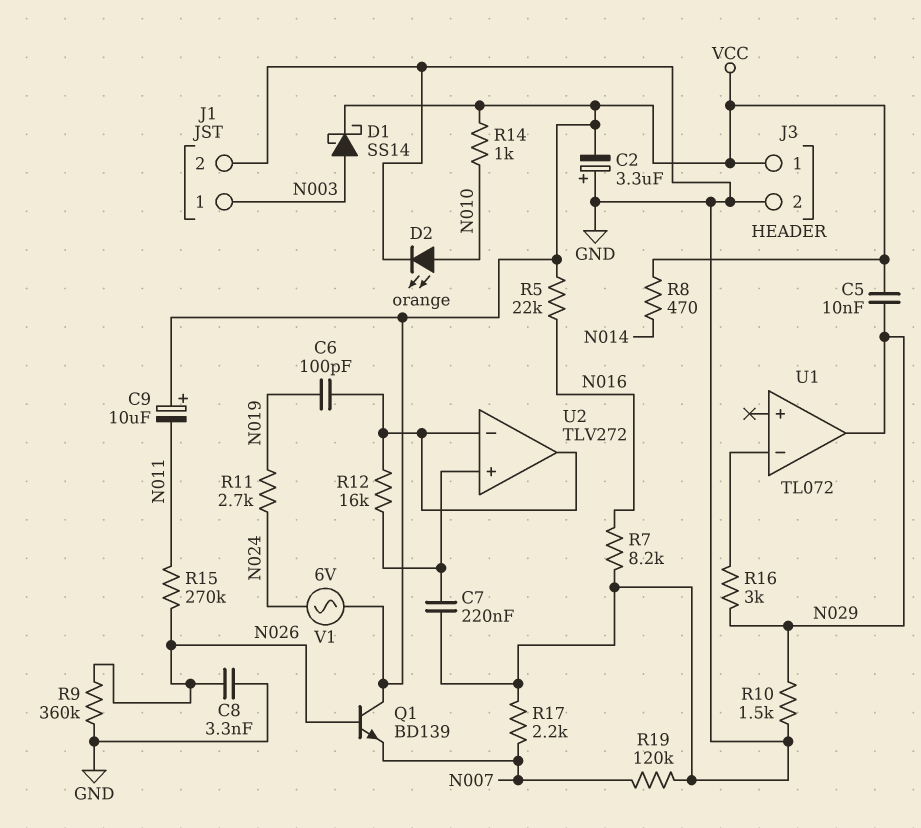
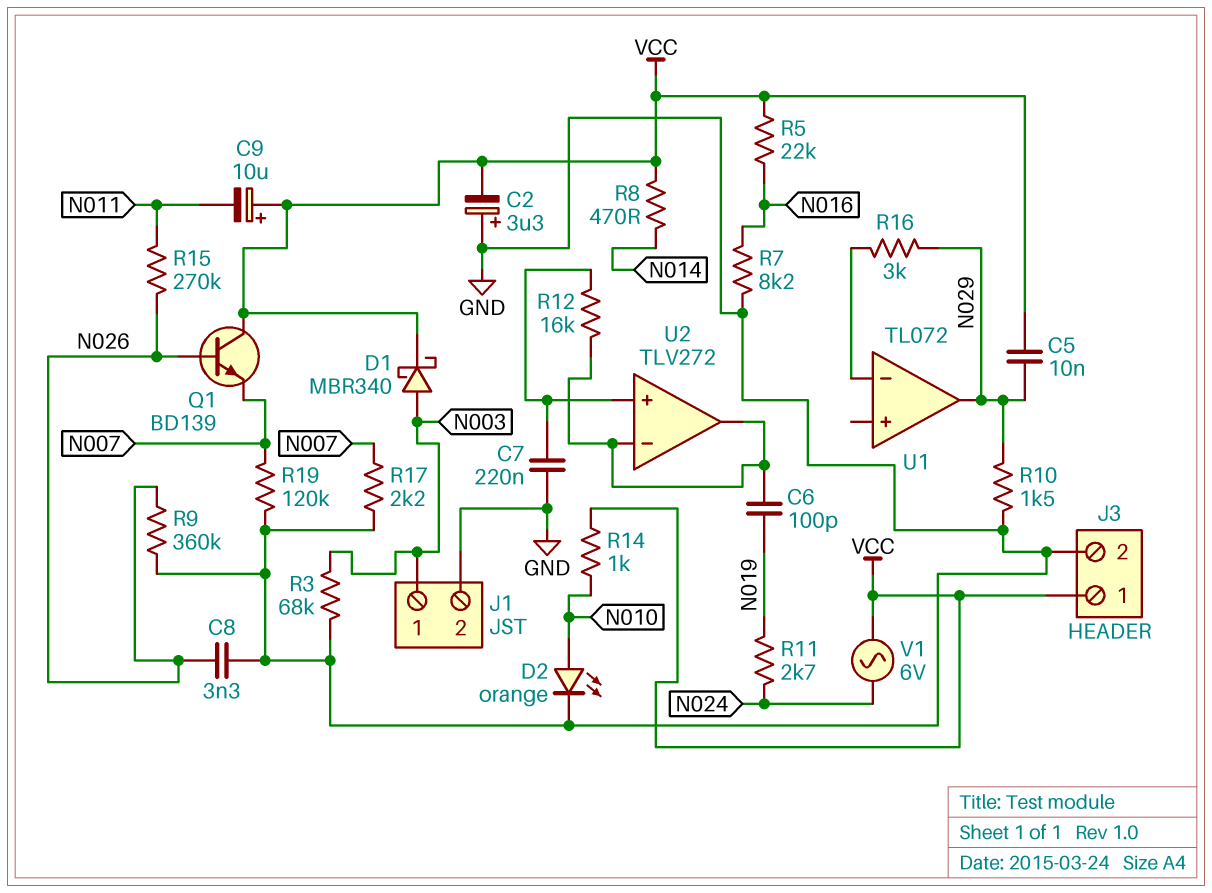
D1: schottky SS14 (A N003, K VCC) -> schottky MBR340 (A N003, K VCC)
R3: none -> 68k (GND, N003)

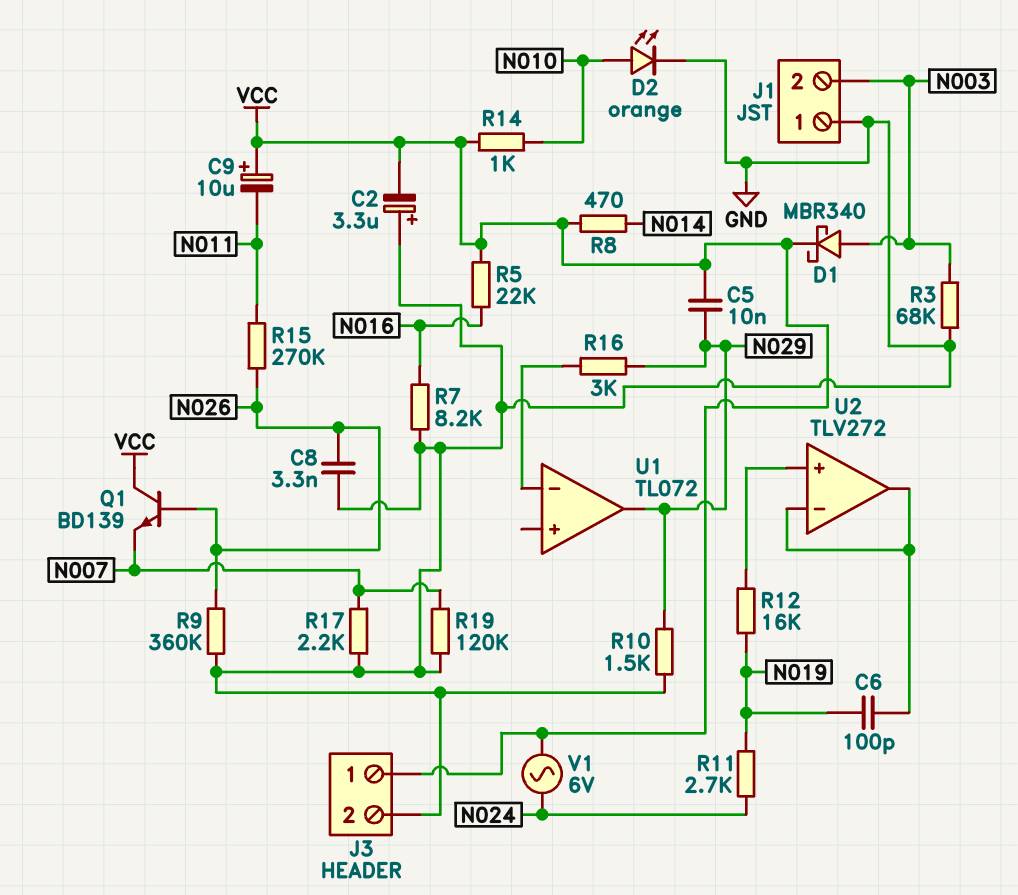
C7: 220nF (GND, U2/in+) -> none
J1 pin 1: N003 -> GND
J1 pin 2: GND -> N003
R12: 16k (U2/in+, U2/in-) -> 16k (N019, U2/in+)

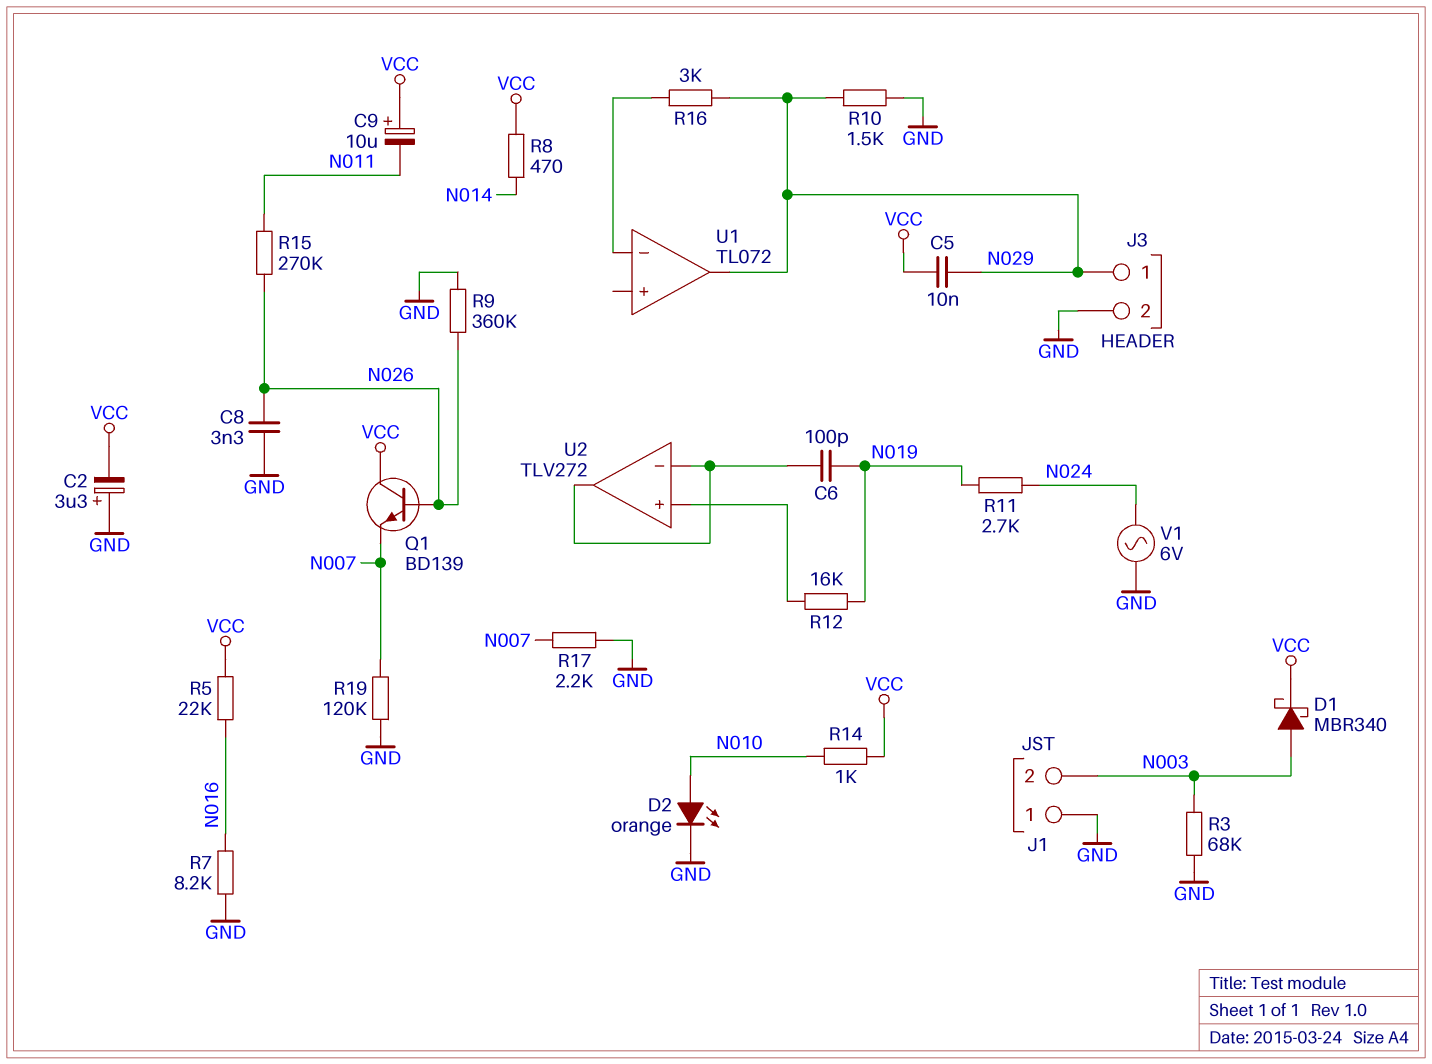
J3 pin 1: VCC -> N029
V1: AC 6V (N024, VCC) -> AC 6V (GND, N024)

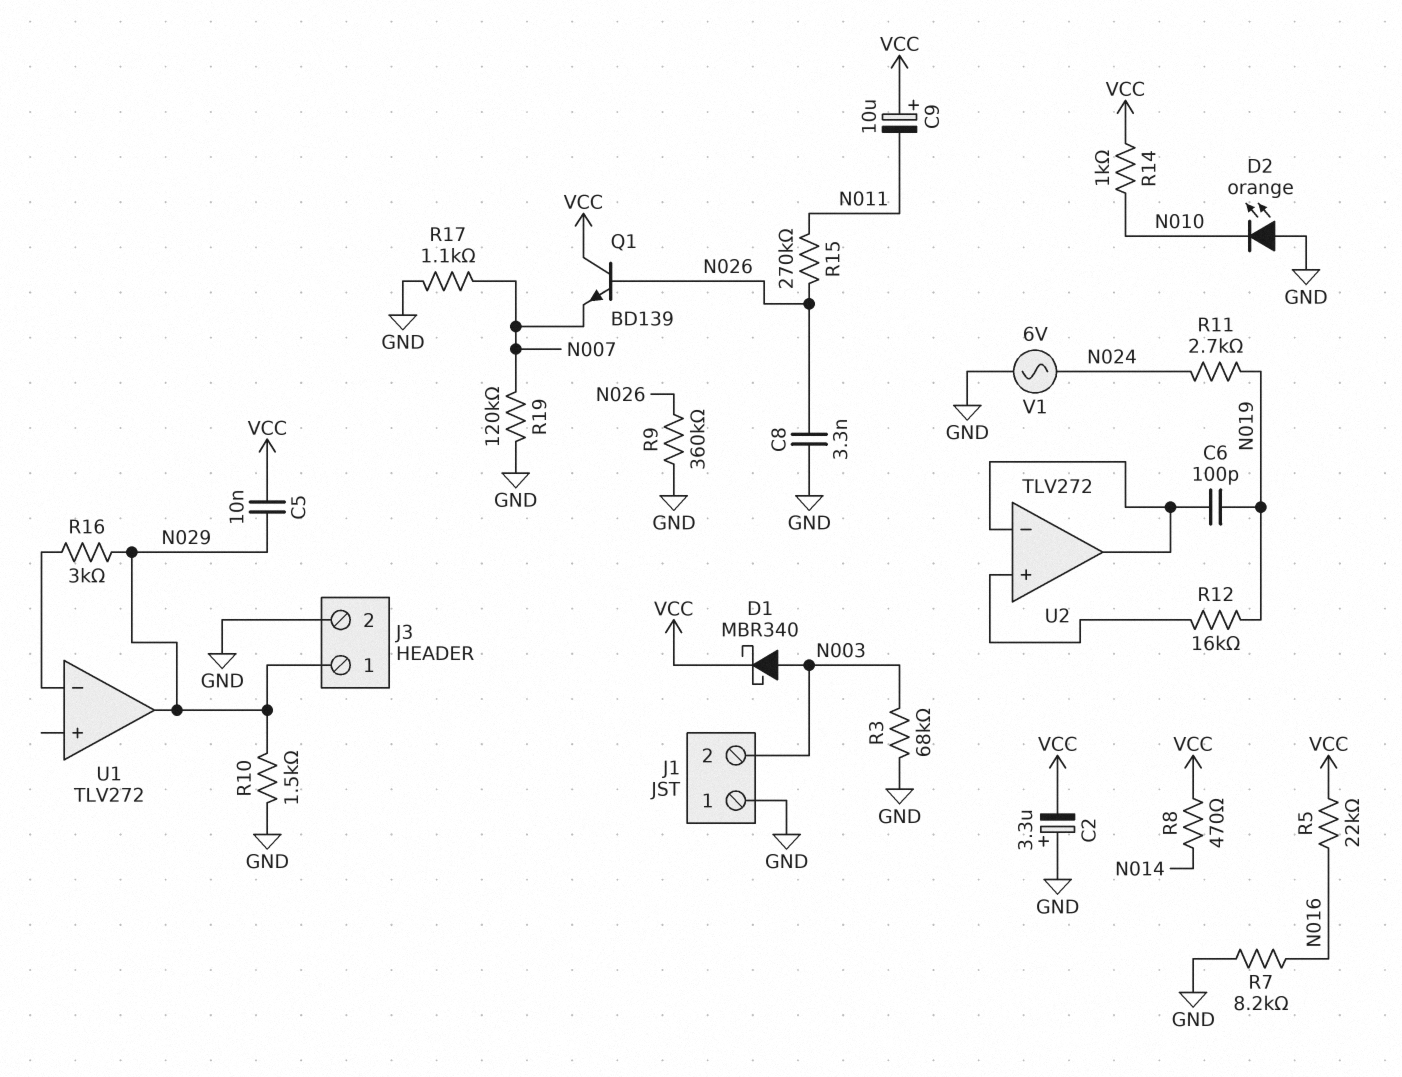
D2: LED orange (A N010, K GND) -> LED orange (A GND, K N010)
R17: 2.2k (GND, N007) -> 1.1k (GND, N007)
U1: TL072 -> TLV272

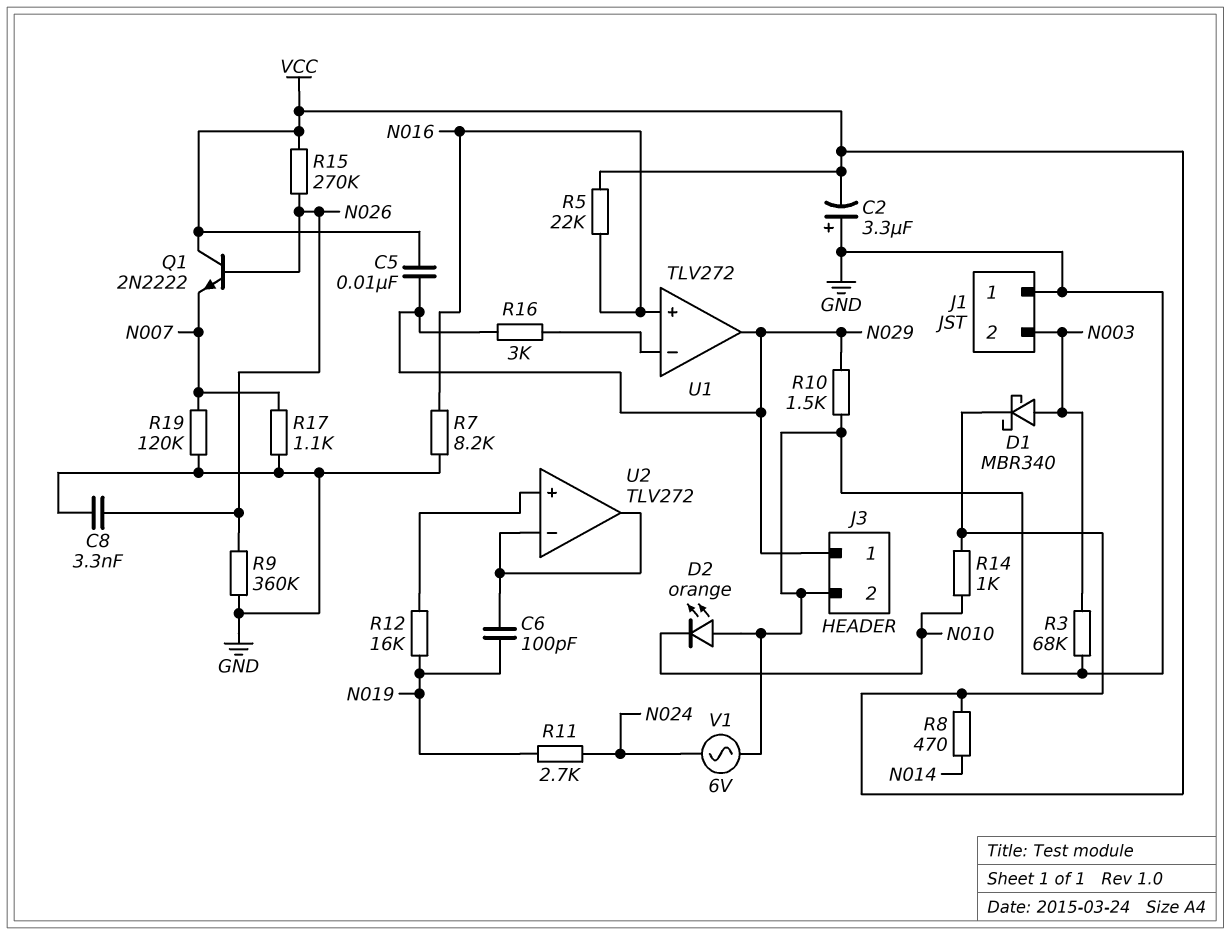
C9: 10uF (plus VCC, minus N011) -> none
Q1: NPN BD139 (B N026, C VCC, E N007) -> NPN 2N2222 (B N026, C VCC, E N007)
R15: 270k (N011, N026) -> 270k (N026, VCC)
U1 pin in+: none -> N016

